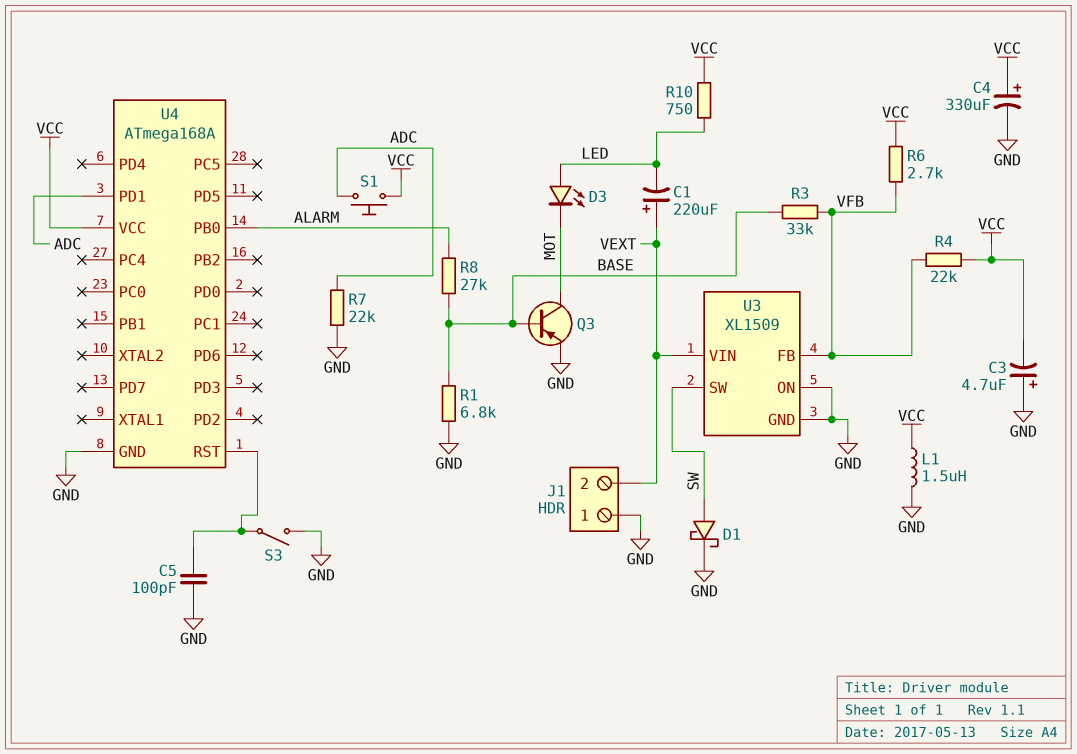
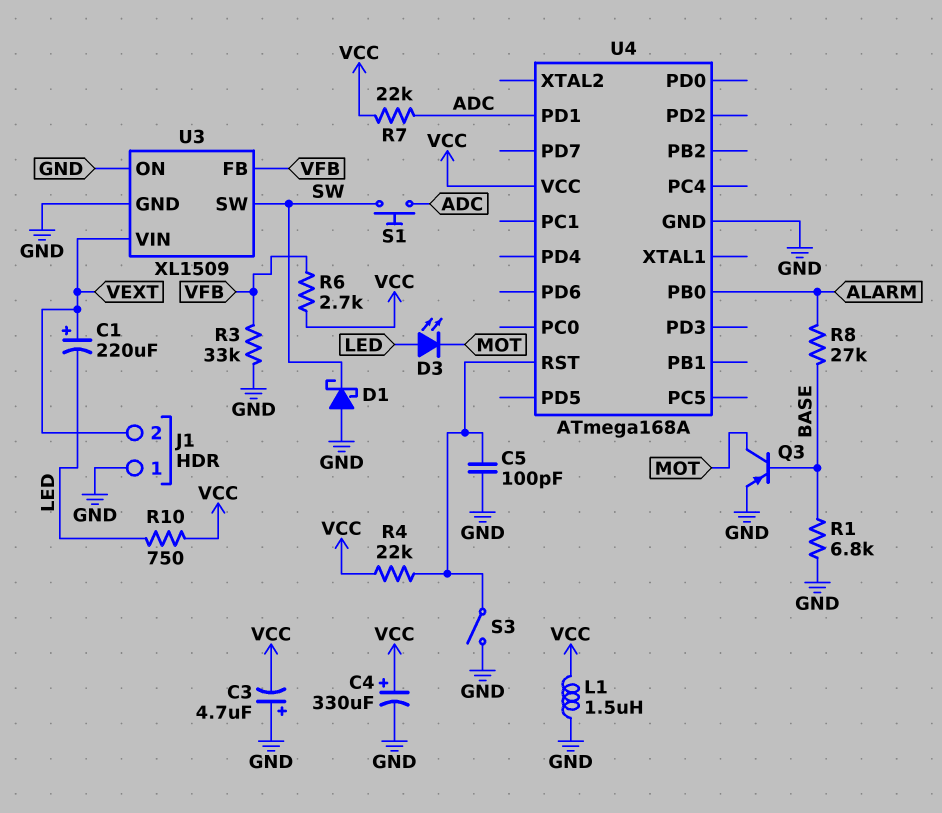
D1: schottky (A SW, K GND) -> schottky (A GND, K SW)
R3: 33k (BASE, VFB) -> 33k (GND, VFB)
R4: 22k (VCC, VFB) -> 22k (U4/RST, VCC)
R7: 22k (ADC, GND) -> 22k (ADC, VCC)
S1: button (ADC, VCC) -> button (ADC, SW)

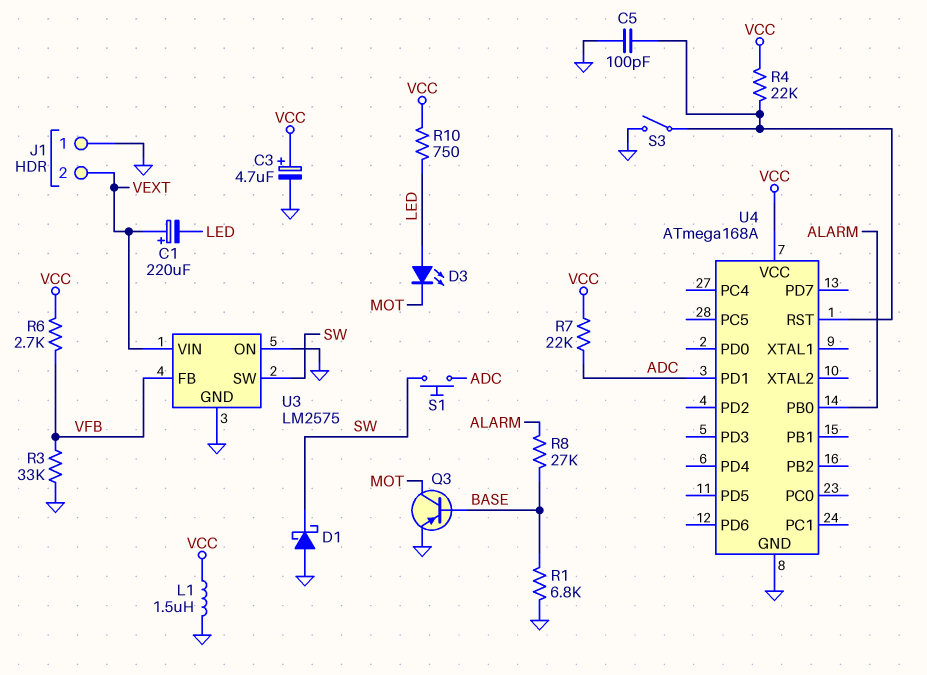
C3: 4.7uF (plus GND, minus VCC) -> 4.7uF (plus VCC, minus GND)
C4: 330uF (plus VCC, minus GND) -> none
U3: XL1509 -> LM2575

